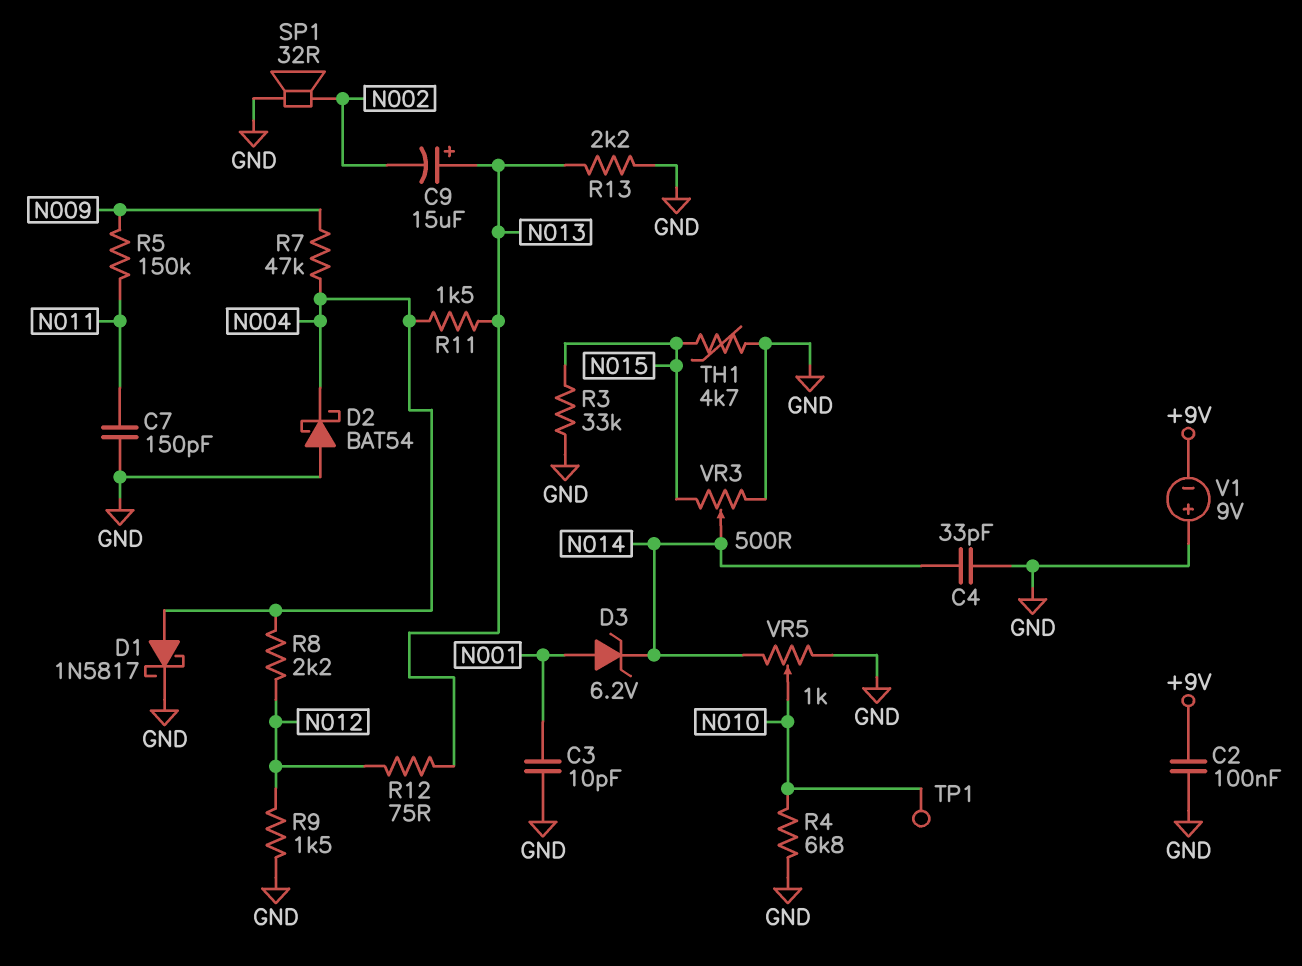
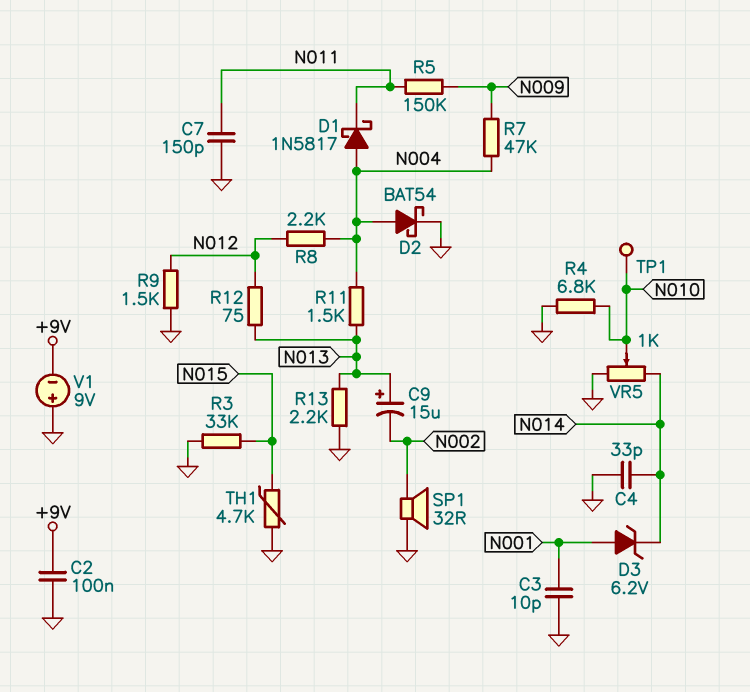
D1: schottky 1N5817 (A N004, K GND) -> schottky 1N5817 (A N004, K N011)
D2: schottky BAT54 (A GND, K N004) -> schottky BAT54 (A N004, K GND)
VR3: 500 (GND, N015, wiper N014) -> none

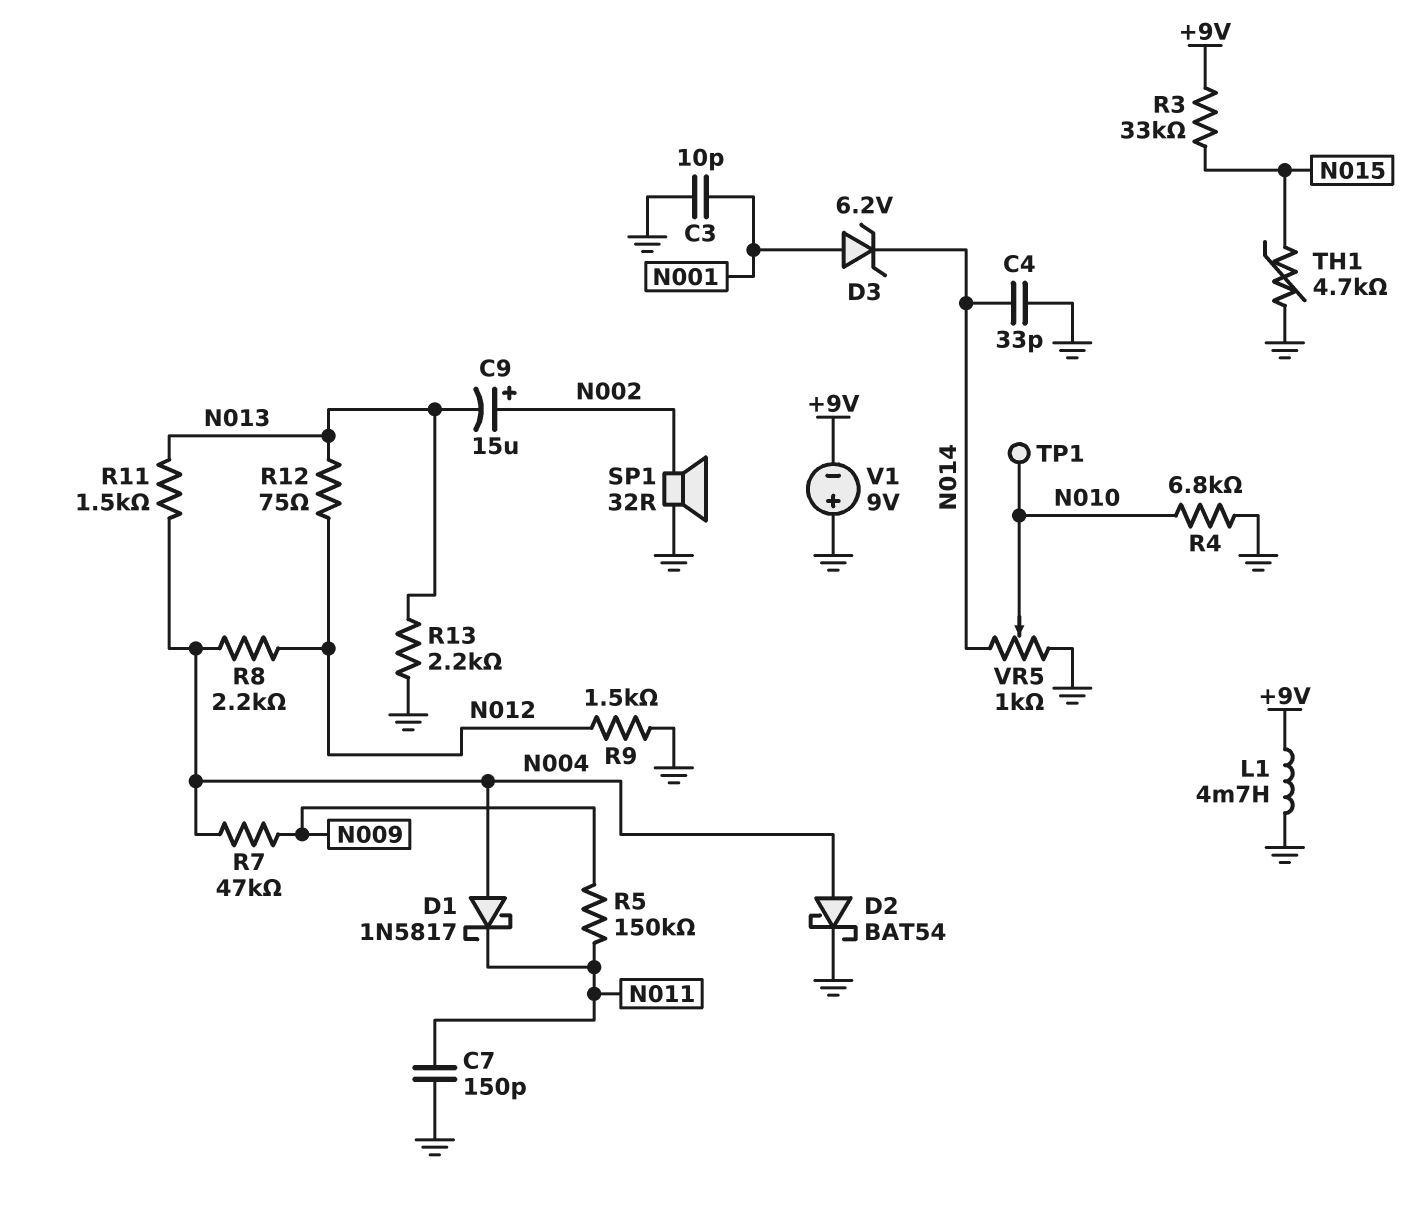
C2: 100nF (+9V, GND) -> none
C9: 15uF (plus N013, minus N002) -> 15uF (plus N002, minus N013)
L1: none -> 4.7mH (+9V, GND)
R3: 33k (GND, N015) -> 33k (+9V, N015)

